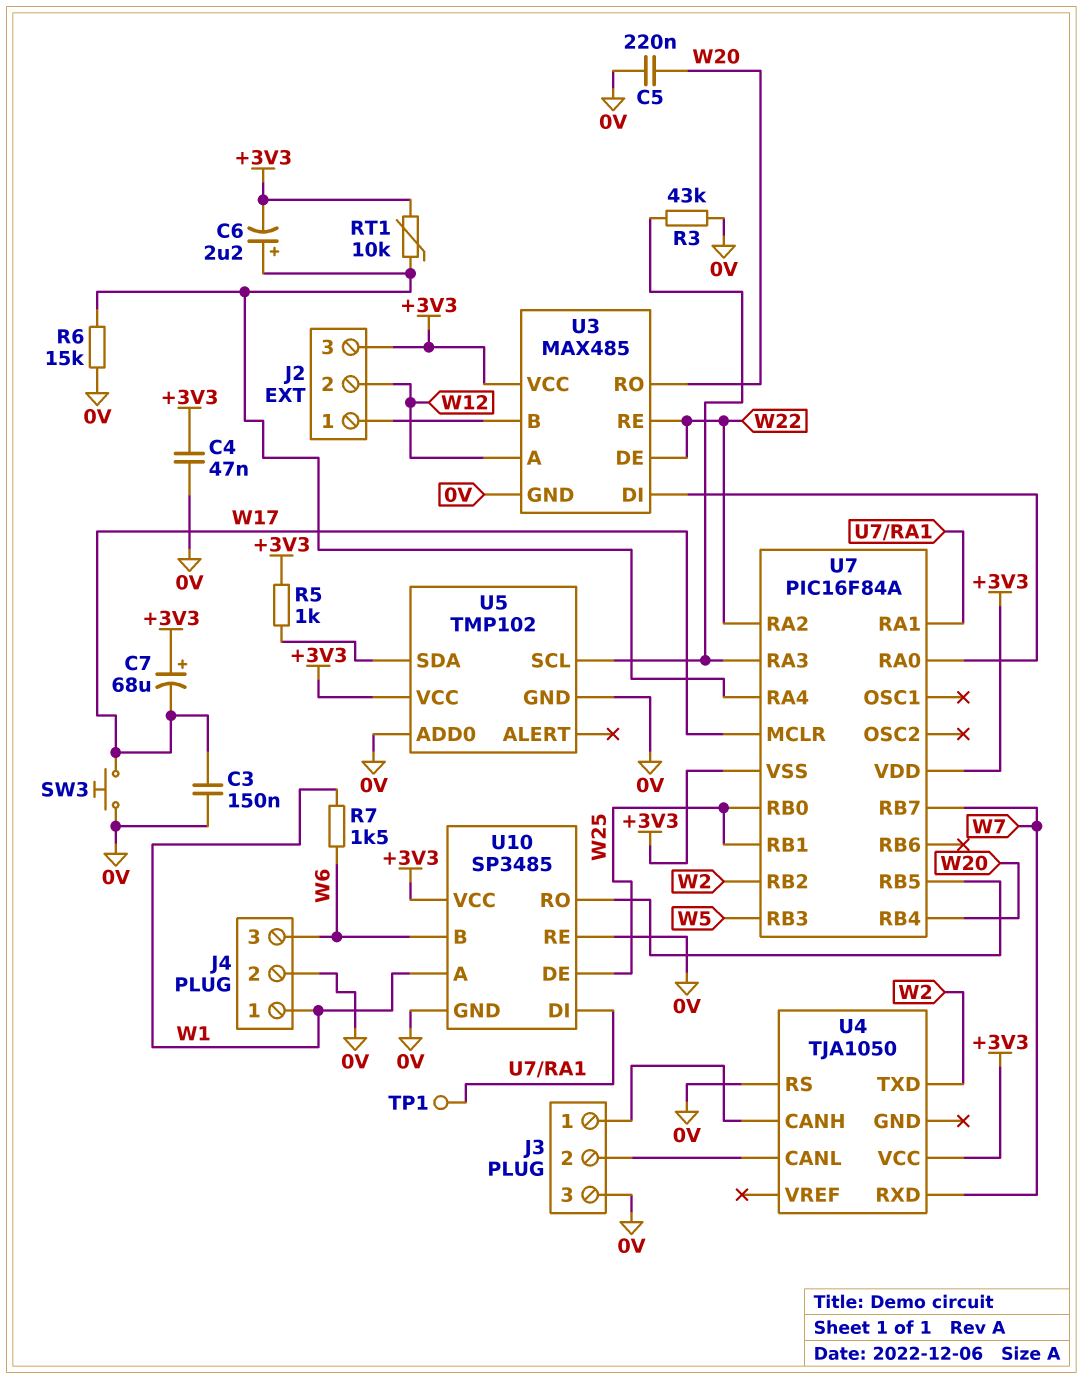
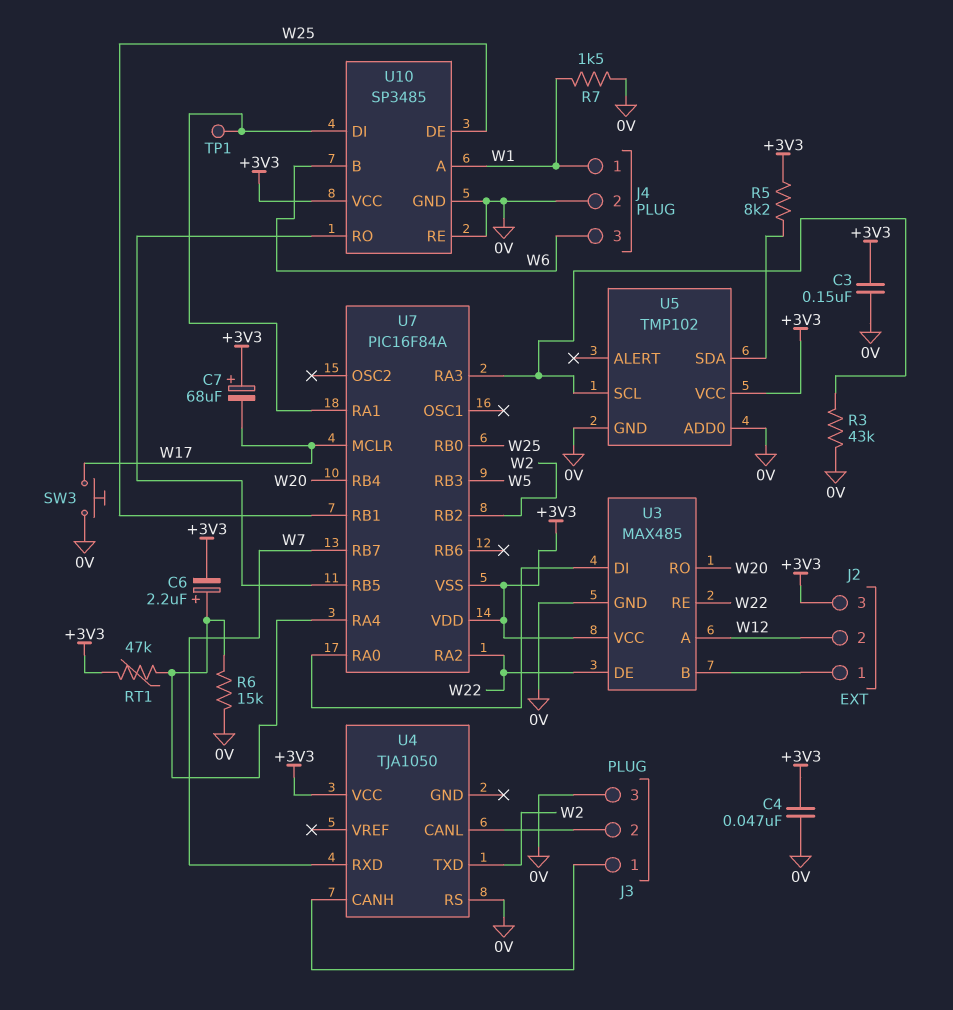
C3: 150nF (0V, W17) -> 150nF (+3V3, 0V)
C5: 220nF (0V, W20) -> none
R5: 1k (+3V3, U5/SDA) -> 8.2k (+3V3, U5/SDA)
R7: 1.5k (W1, W6) -> 1.5k (0V, W1)
RT1: 10k (+3V3, U7/RA4) -> 47k (+3V3, U7/RA4)

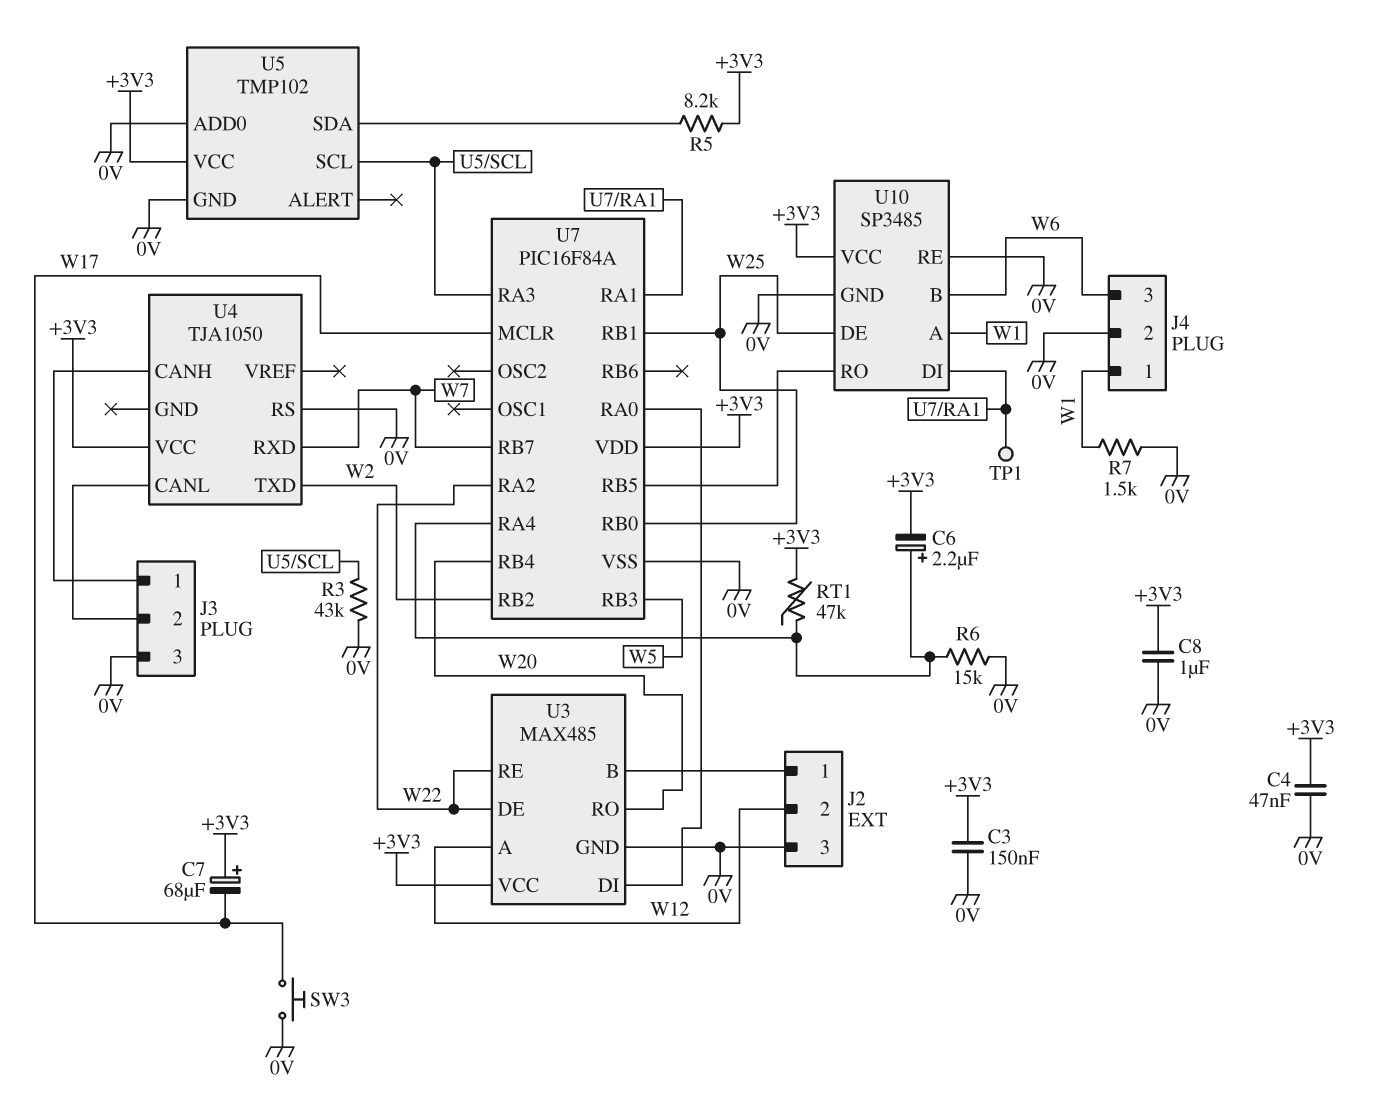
C8: none -> 1uF (+3V3, 0V)
J2 pin 3: +3V3 -> 0V
U7 pin VSS: +3V3 -> 0V

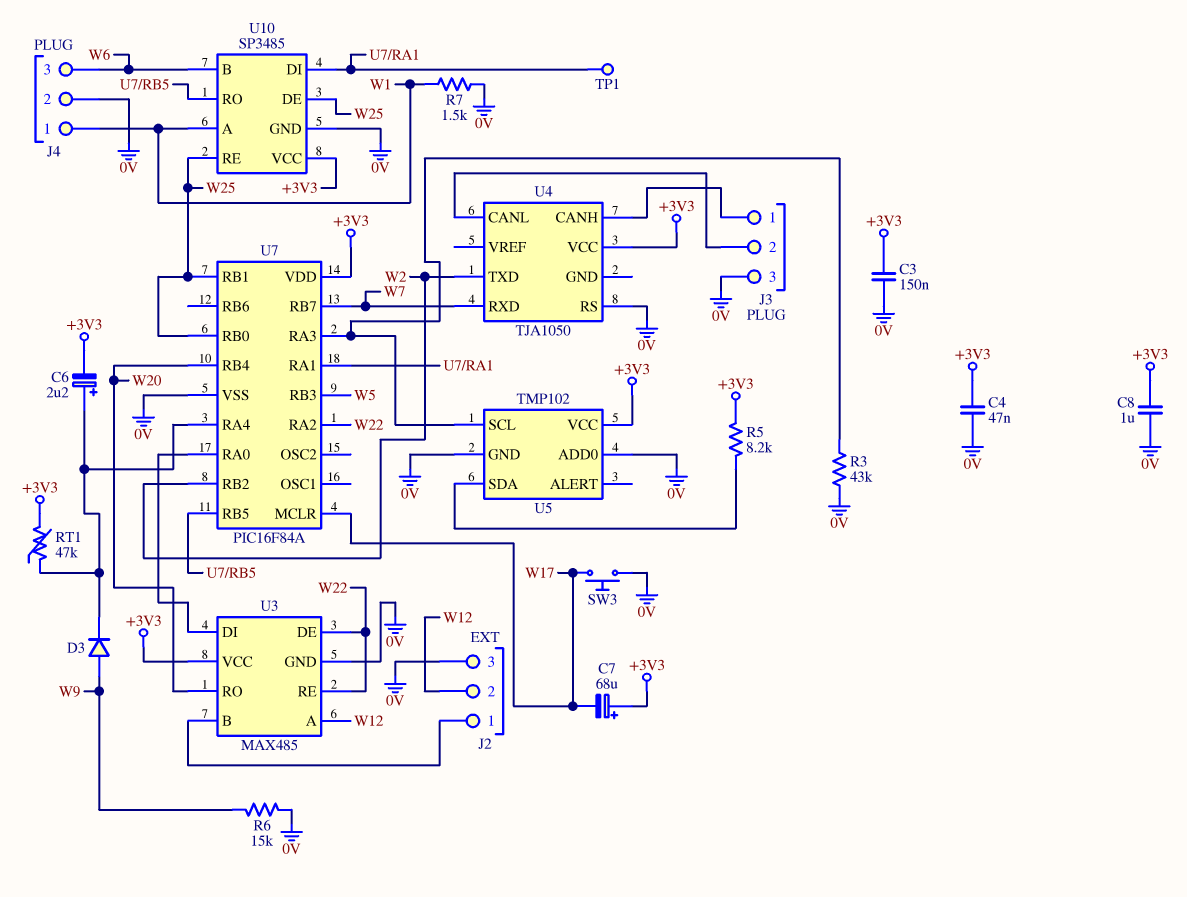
D3: none -> diode (A W9, K U7/RA4)
R6: 15k (0V, U7/RA4) -> 15k (0V, W9)
U10 pin RE: 0V -> W25

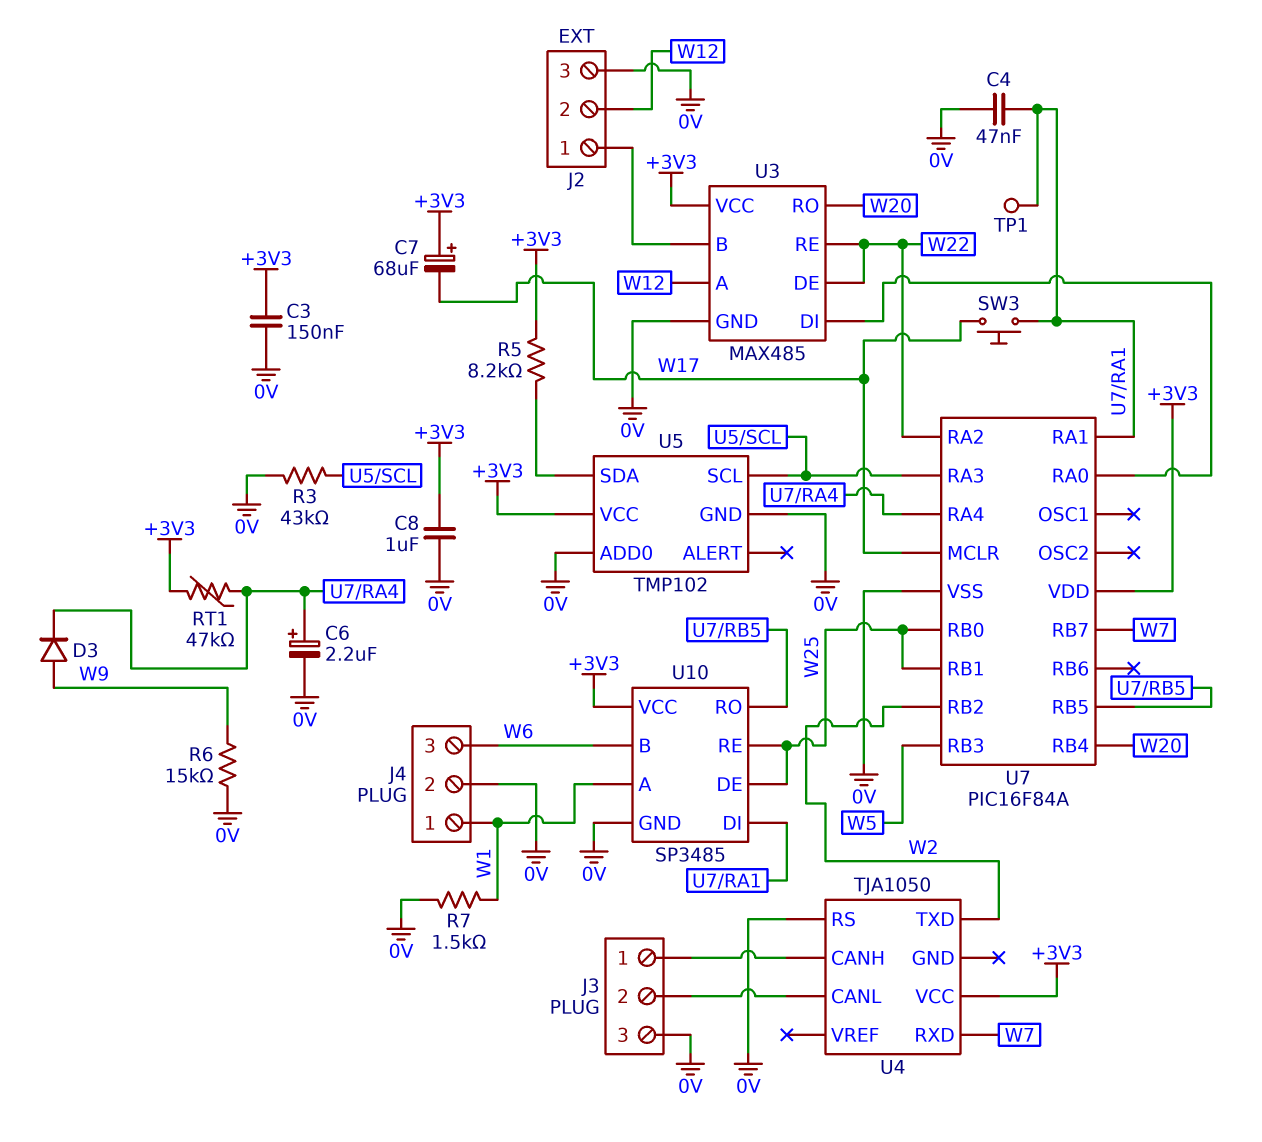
C4: 47nF (+3V3, 0V) -> 47nF (0V, U7/RA1)
C6: 2.2uF (plus U7/RA4, minus +3V3) -> 2.2uF (plus U7/RA4, minus 0V)
SW3: button (0V, W17) -> button (U7/RA1, W17)

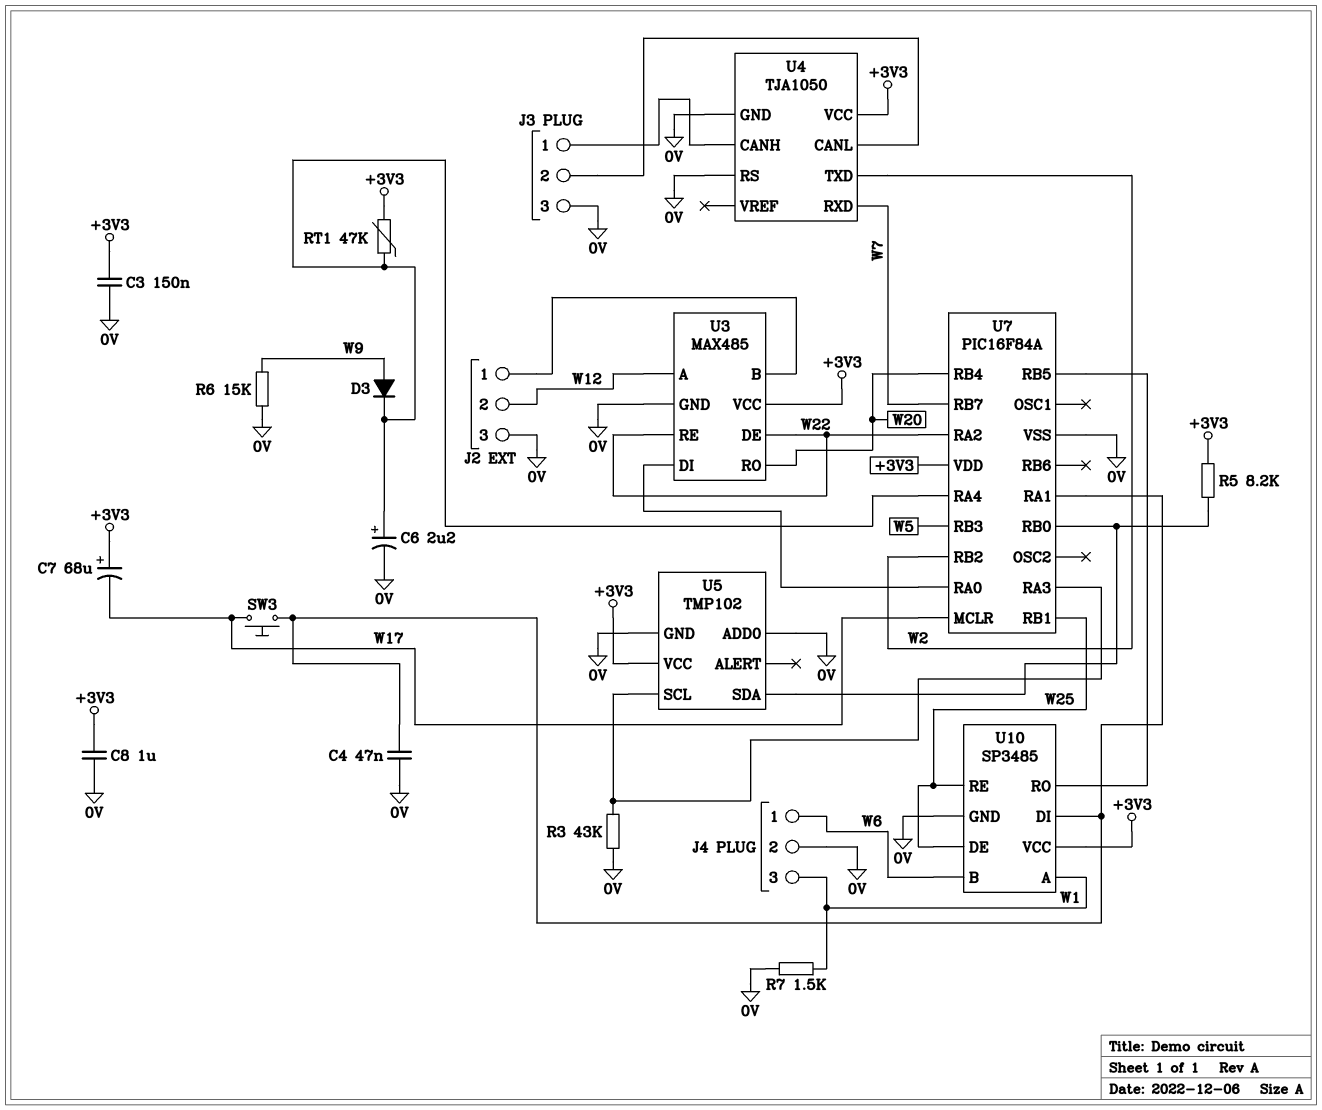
J4 pin 1: W1 -> W6
J4 pin 3: W6 -> W1
TP1: test point (U7/RA1) -> none
U4 pin GND: none -> 0V
U7 pin RB0: W25 -> U5/SDA

